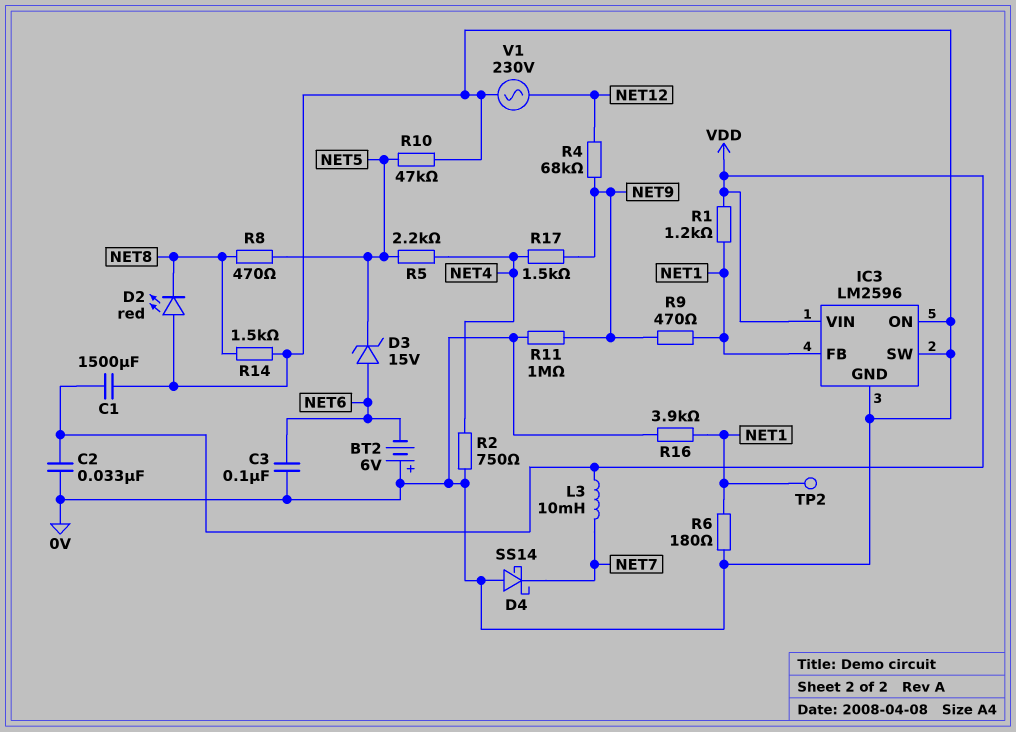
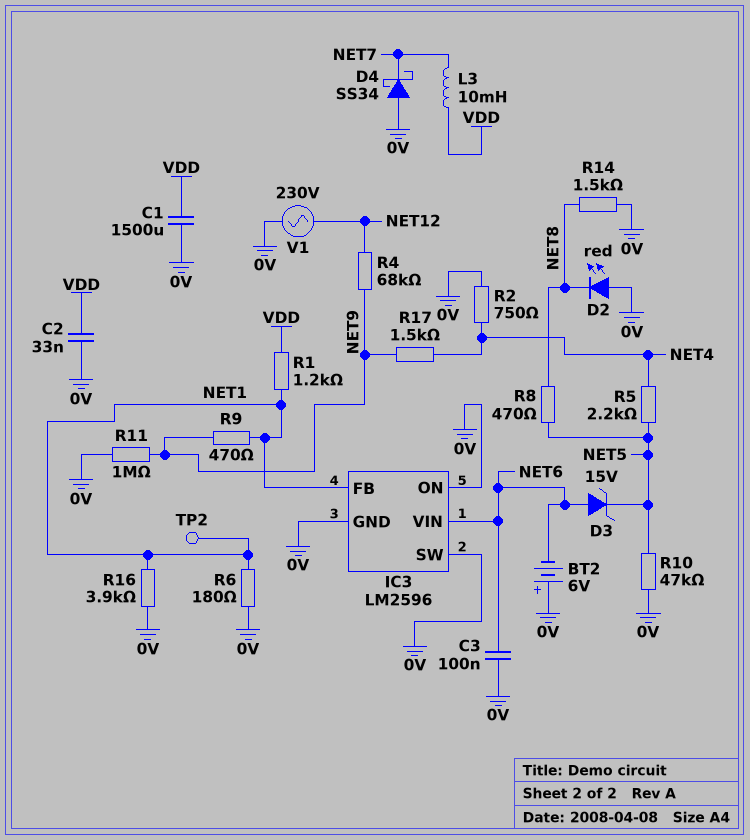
D4: schottky SS14 (A 0V, K NET7) -> schottky SS34 (A 0V, K NET7)
IC3 pin VIN: VDD -> NET6

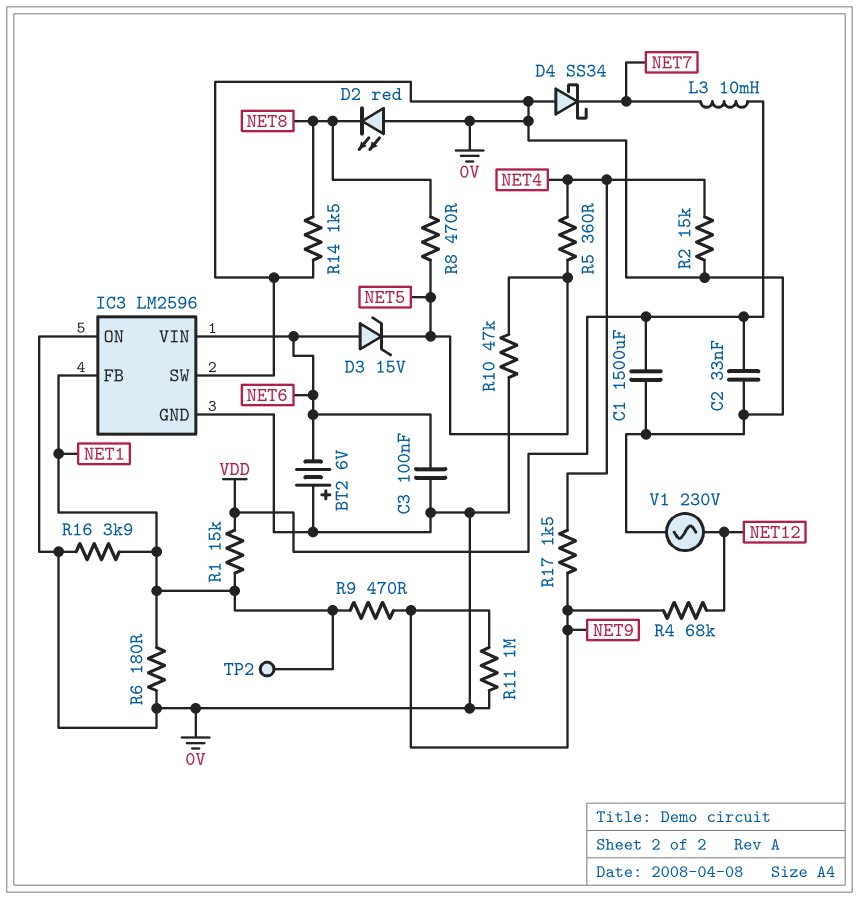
R1: 1.2k (NET1, VDD) -> 15k (NET1, VDD)
R2: 750 (0V, NET4) -> 15k (0V, NET4)
R5: 2.2k (NET4, NET5) -> 360 (NET4, NET5)

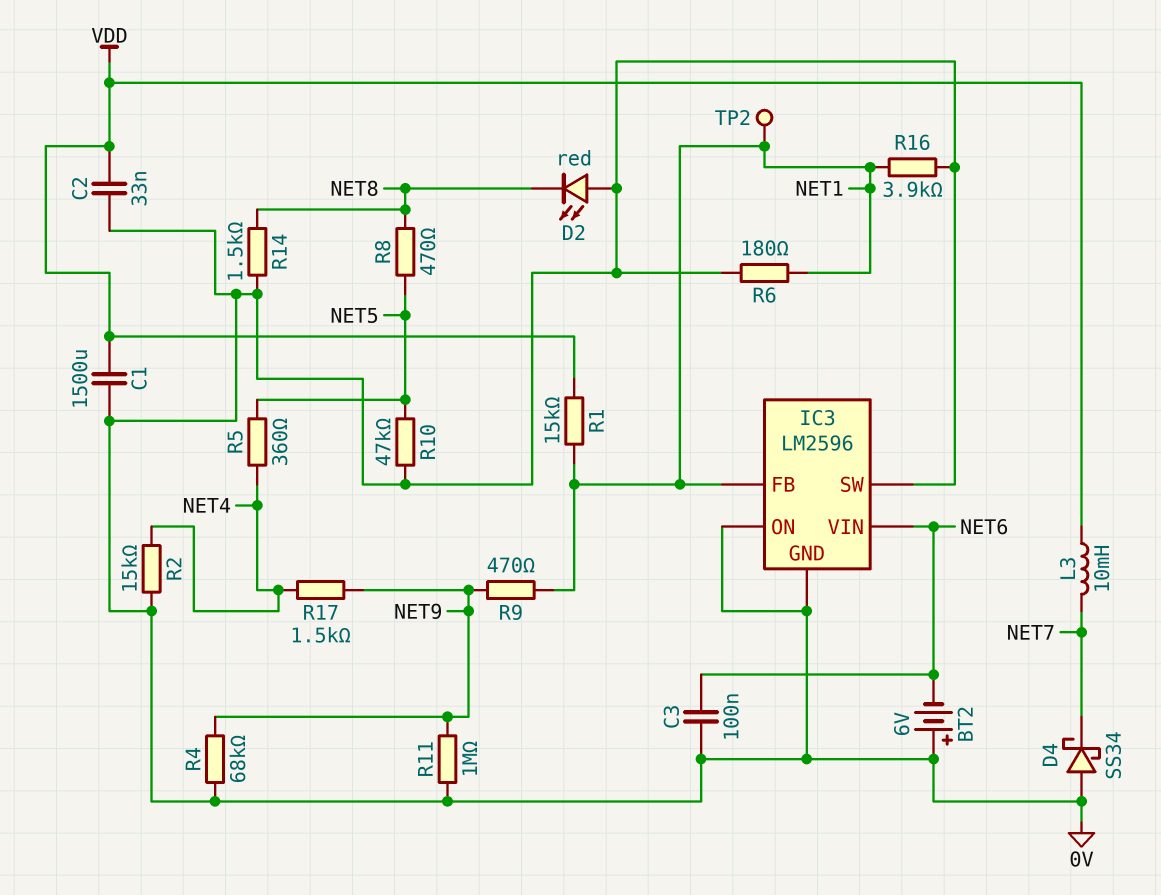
D3: zener 15V (A NET6, K NET5) -> none
R4: 68k (NET9, NET12) -> 68k (0V, NET9)
V1: AC 230V (0V, NET12) -> none

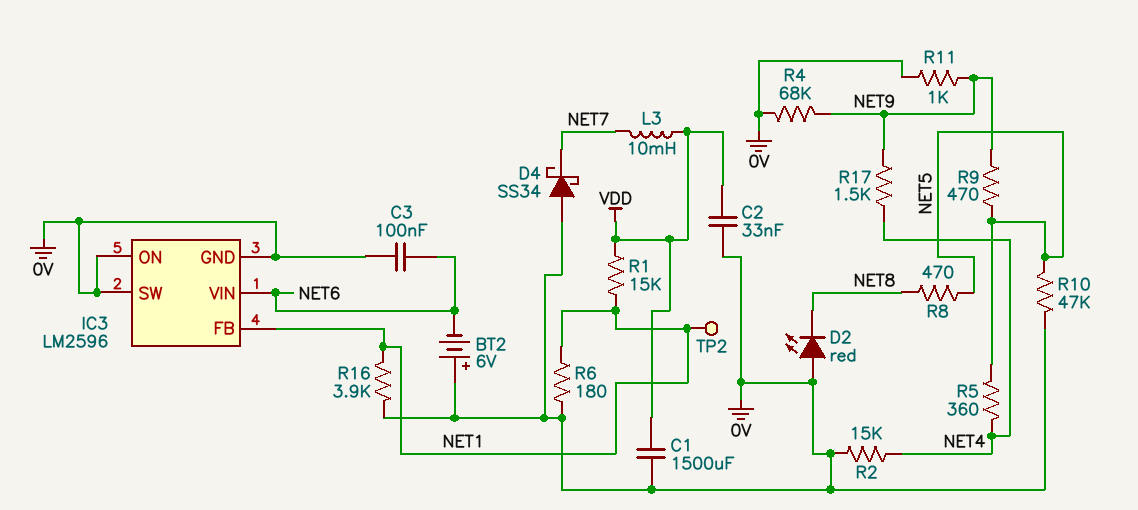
R9: 470 (NET1, NET9) -> 470 (NET5, NET9)
R11: 1M (0V, NET9) -> 1k (0V, NET9)
R14: 1.5k (0V, NET8) -> none

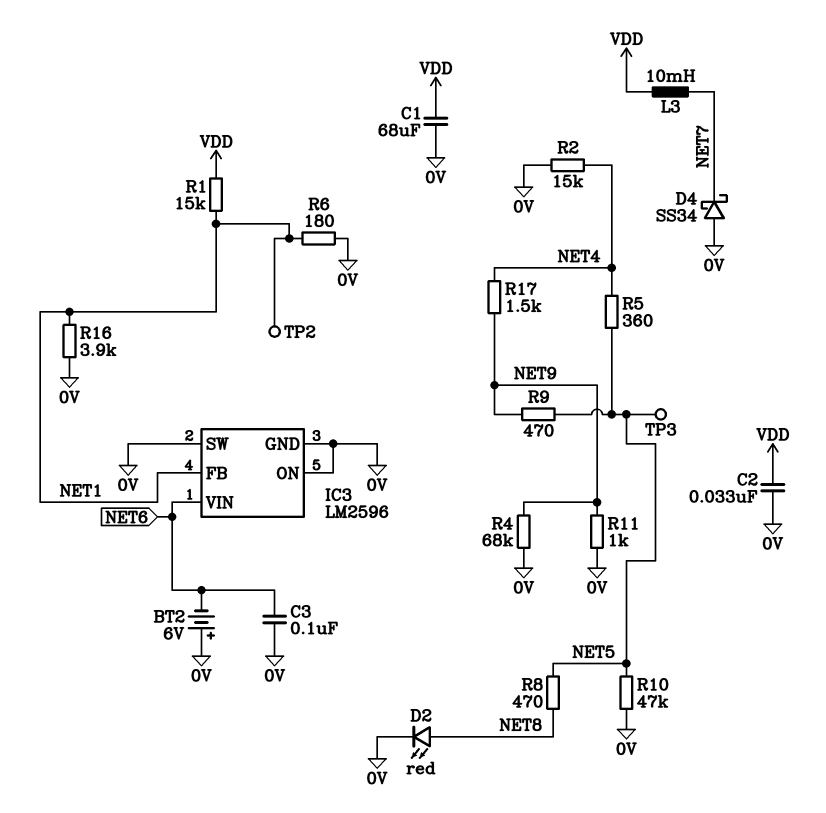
C1: 1500uF (0V, VDD) -> 68uF (0V, VDD)
D2: LED red (A 0V, K NET8) -> LED red (A NET8, K 0V)
TP3: none -> test point (NET5)

